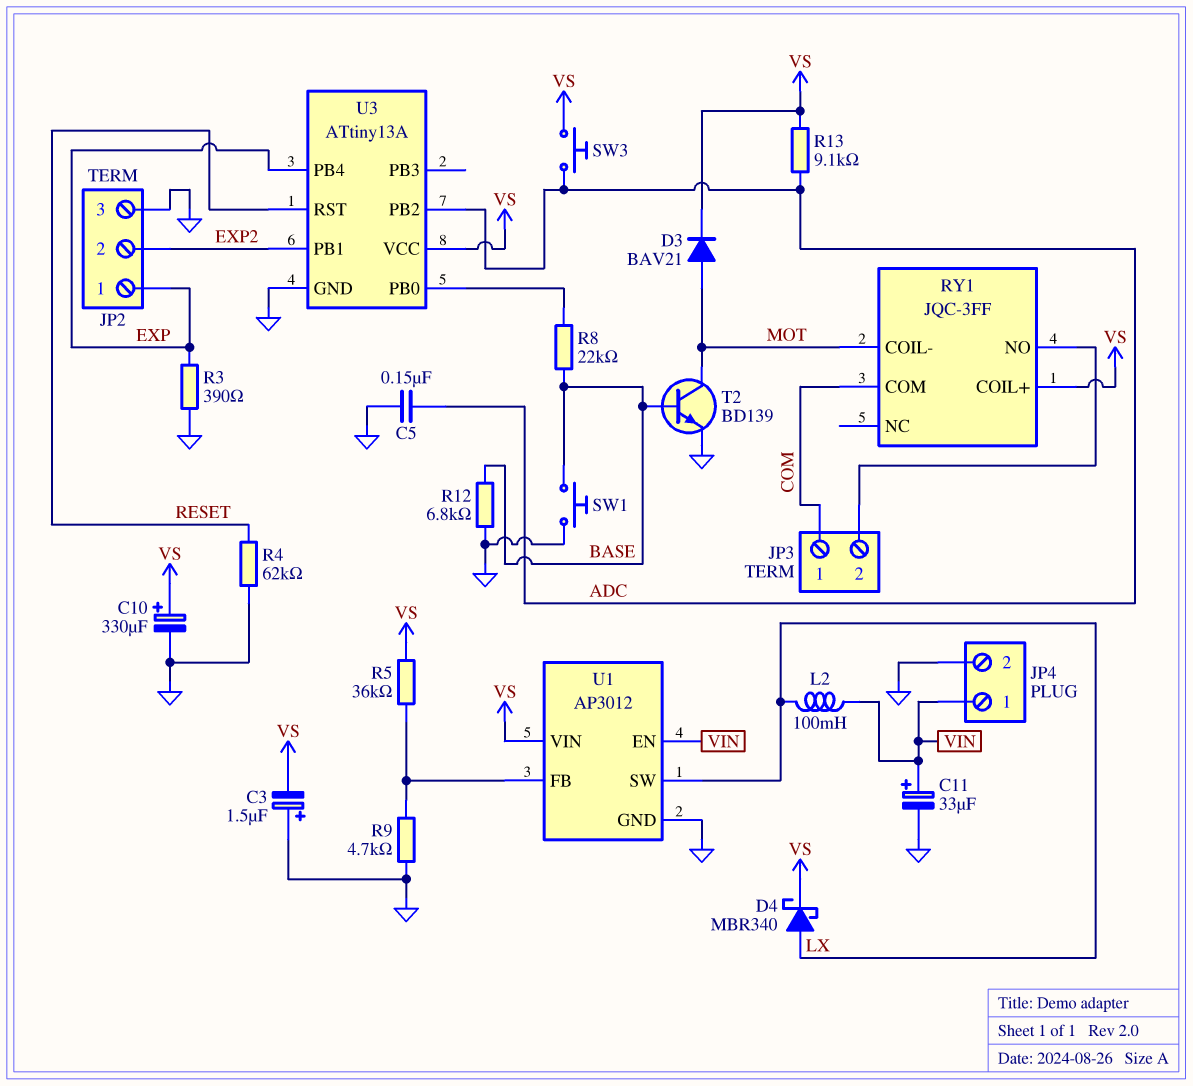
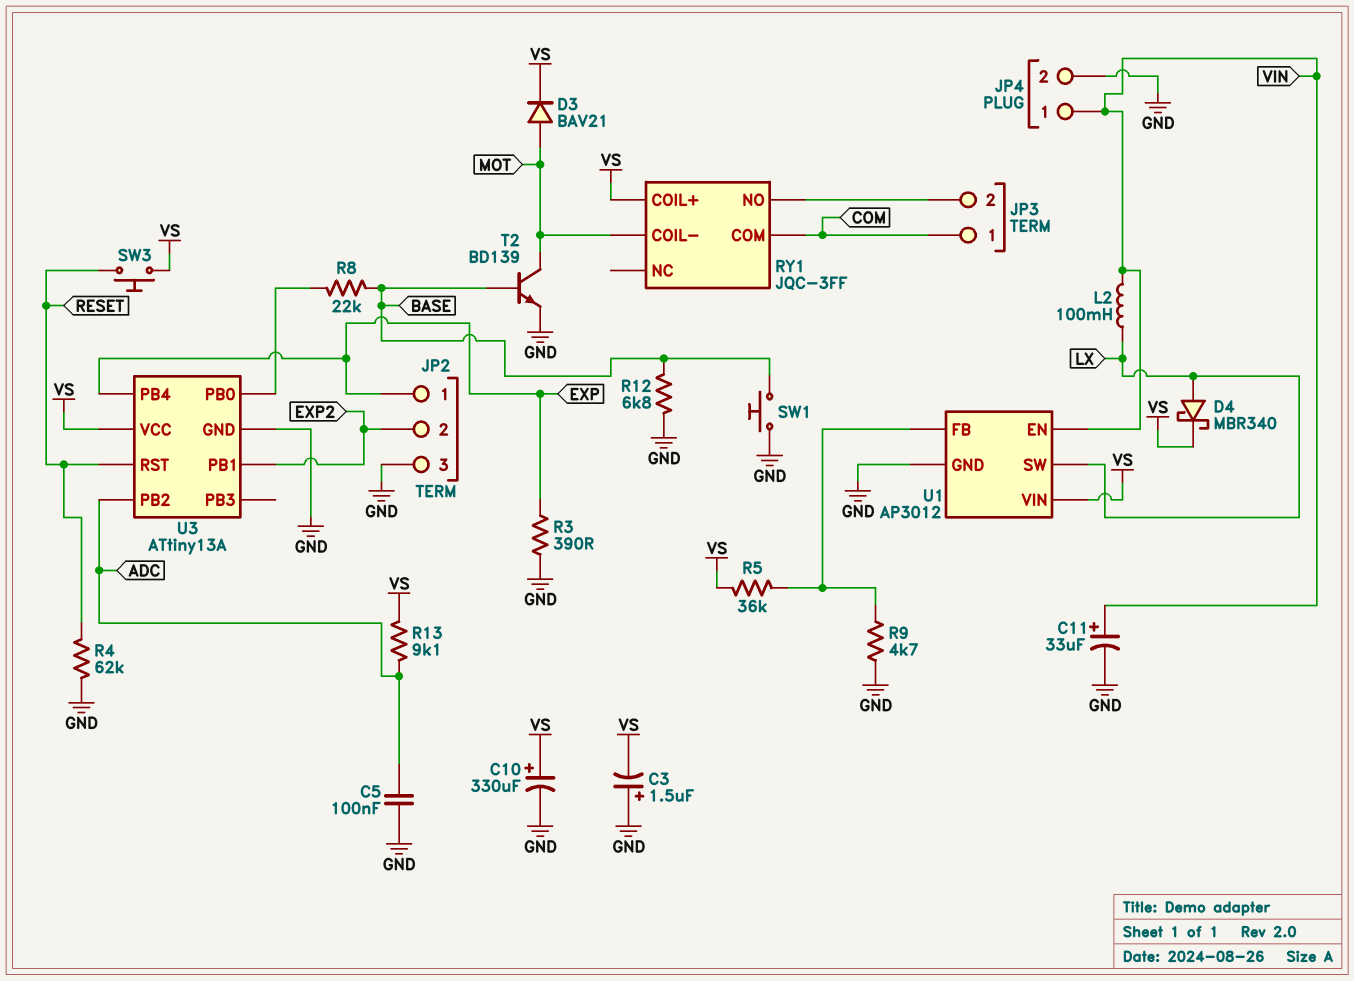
C5: 150nF (ADC, GND) -> 100nF (ADC, GND)
SW3: button (ADC, VS) -> button (RESET, VS)

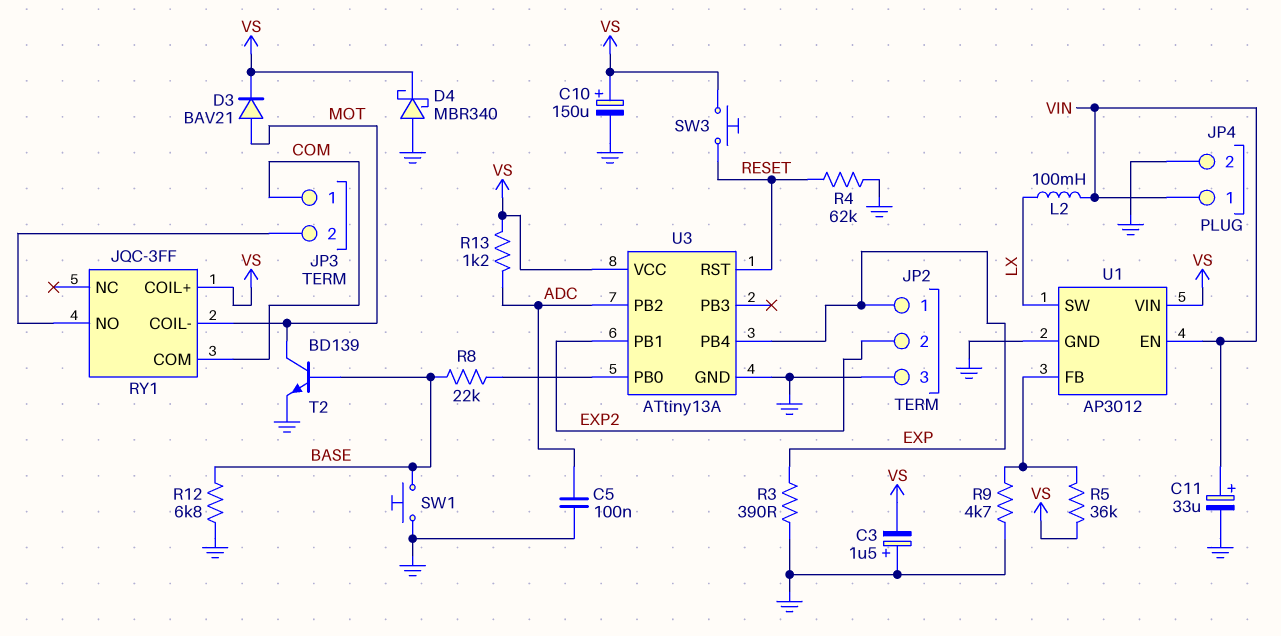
C10: 330uF (plus VS, minus GND) -> 150uF (plus VS, minus GND)
D4: schottky MBR340 (A LX, K VS) -> schottky MBR340 (A GND, K VS)
R13: 9.1k (ADC, VS) -> 1.2k (ADC, VS)

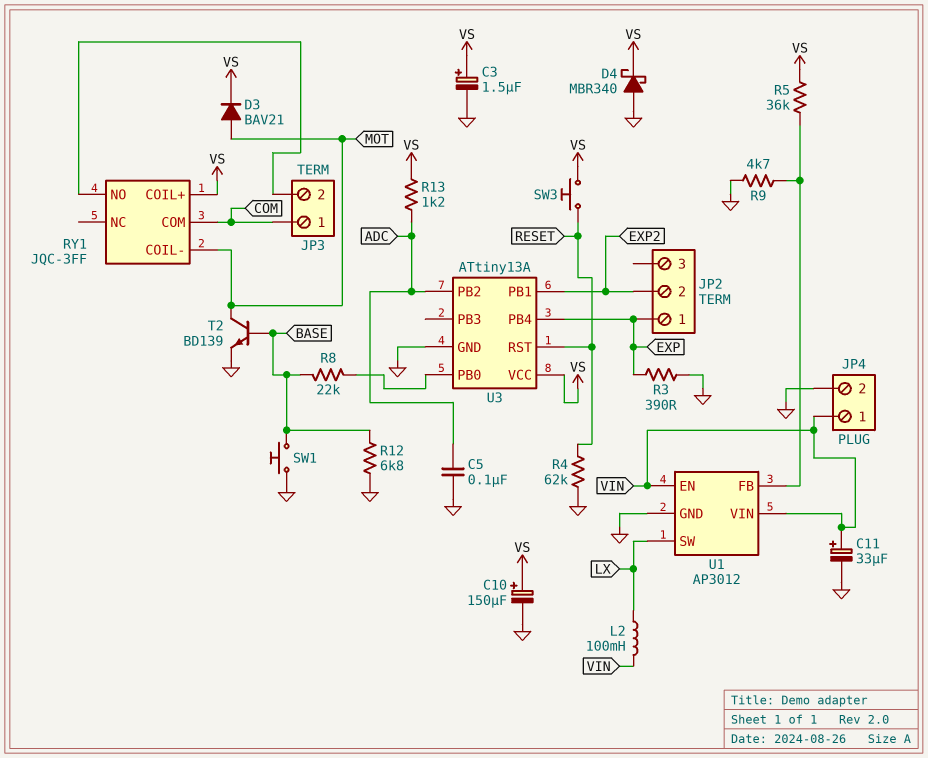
C3: 1.5uF (plus GND, minus VS) -> 1.5uF (plus VS, minus GND)
JP2 pin 3: GND -> none
U1 pin VIN: VS -> VIN

